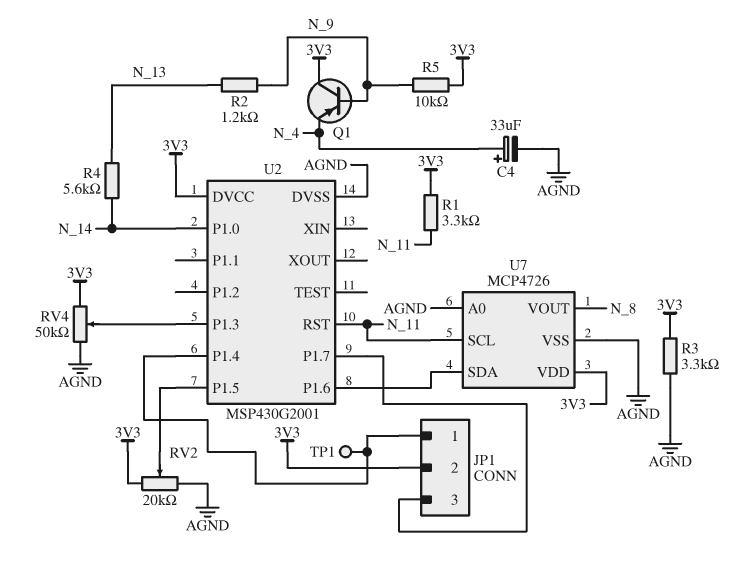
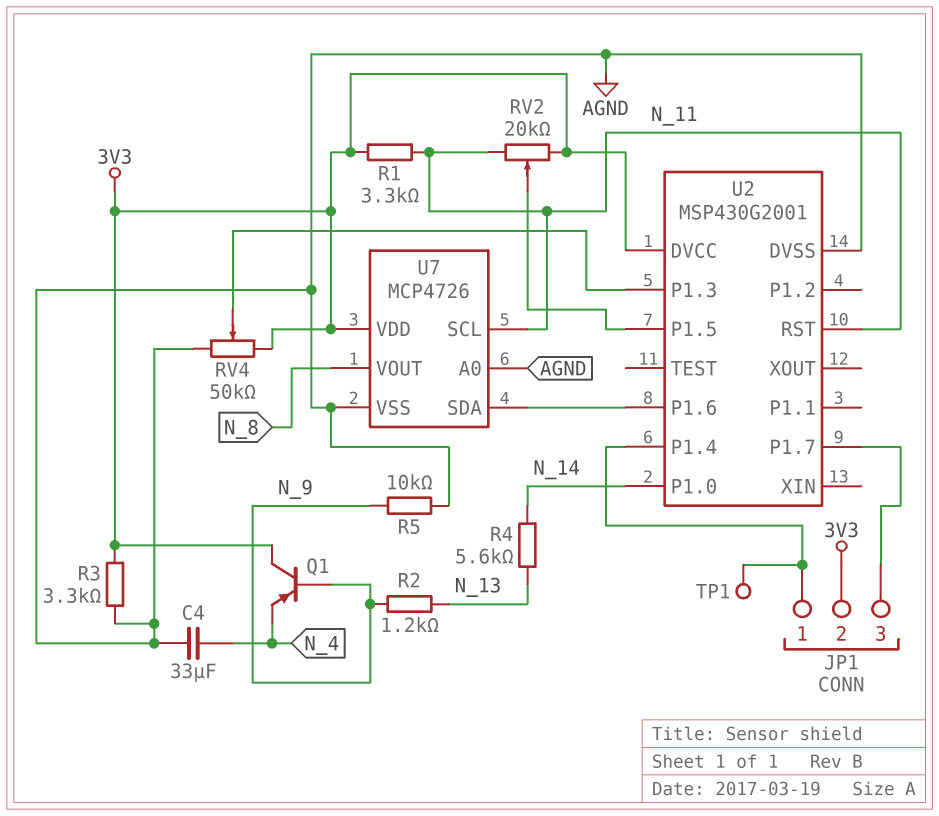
C4: 33uF (plus N_4, minus AGND) -> 33uF (AGND, N_4)
R5: 10k (3V3, N_9) -> 10k (AGND, N_9)
RV2: 20k (3V3, AGND, wiper U2/P1.5) -> 20k (3V3, N_11, wiper U2/P1.5)

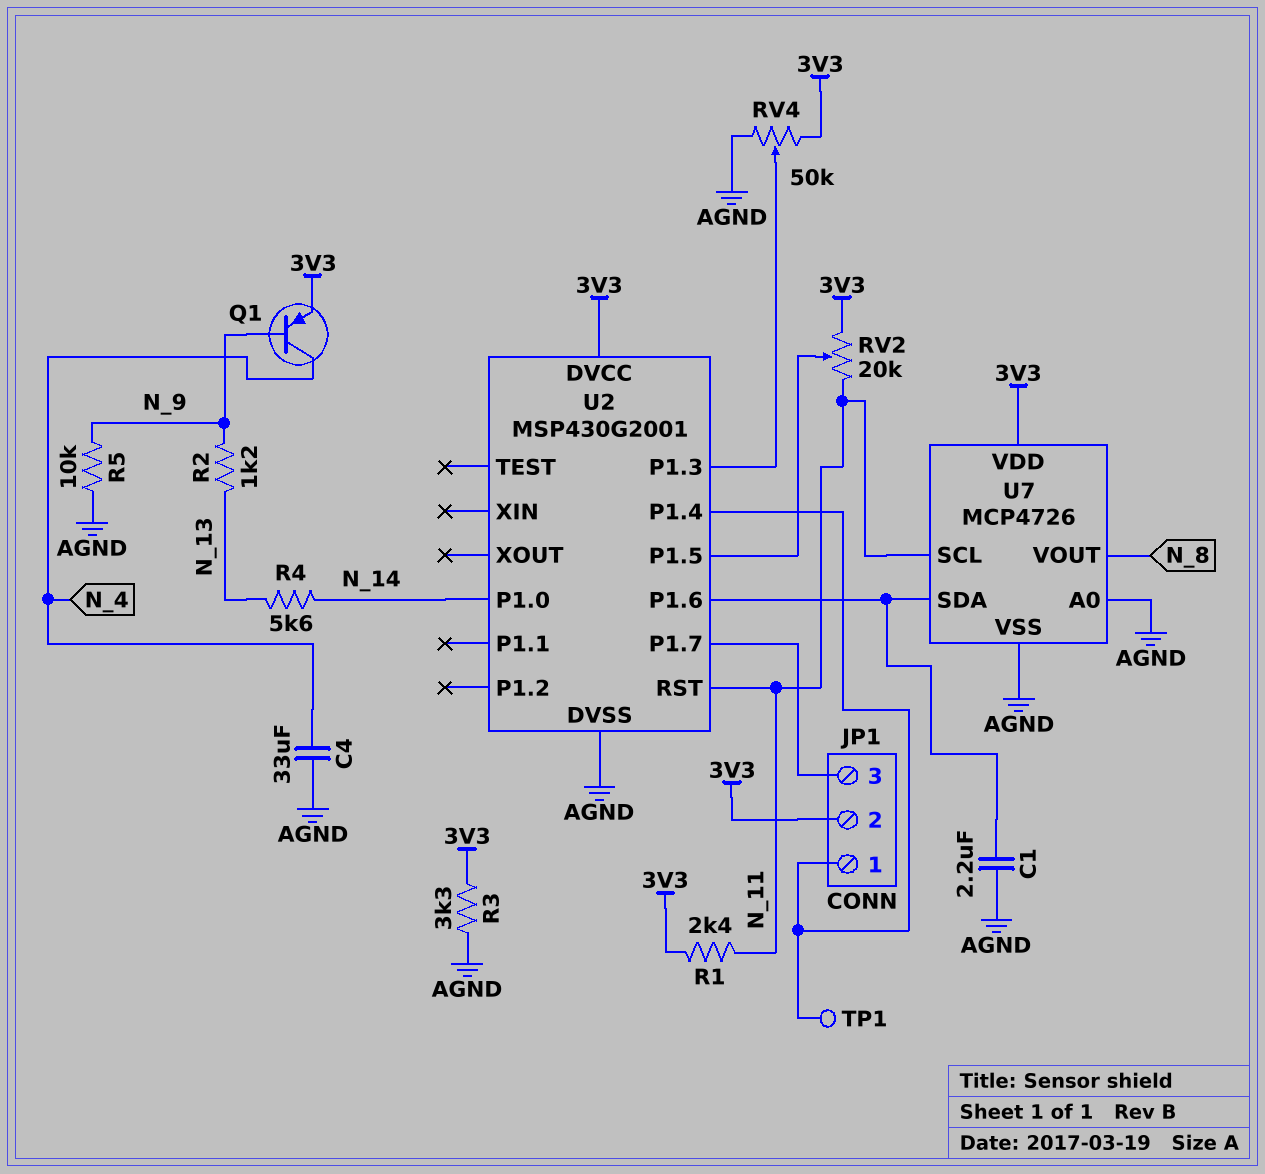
C1: none -> 2.2uF (AGND, U2/P1.6)
Q1: PNP (B N_9, C 3V3, E N_4) -> PNP (B N_9, C N_4, E 3V3)
R1: 3.3k (3V3, N_11) -> 2.4k (3V3, N_11)

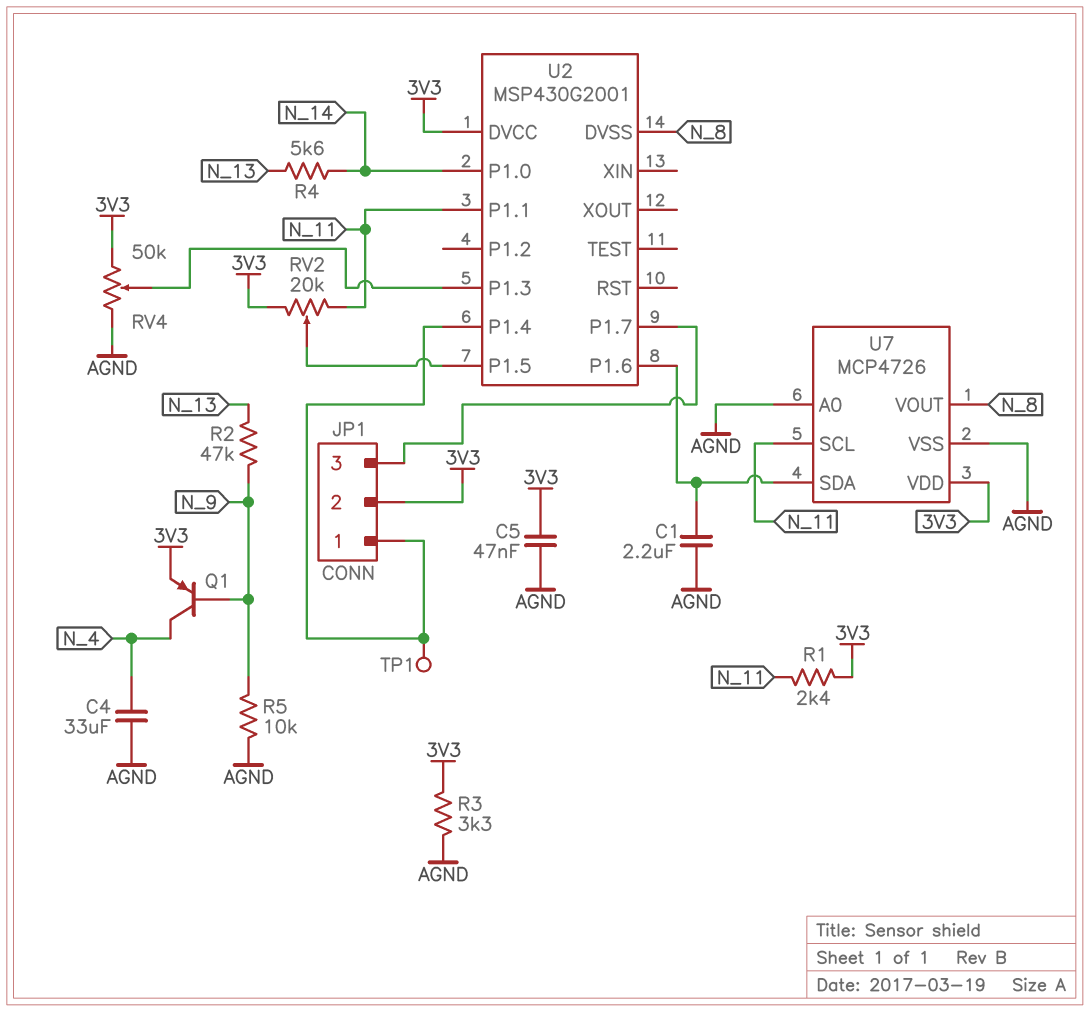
C5: none -> 47nF (3V3, AGND)
R2: 1.2k (N_9, N_13) -> 47k (N_9, N_13)
U2 pin DVSS: AGND -> N_8
U2 pin P1.1: none -> N_11
U2 pin RST: N_11 -> none

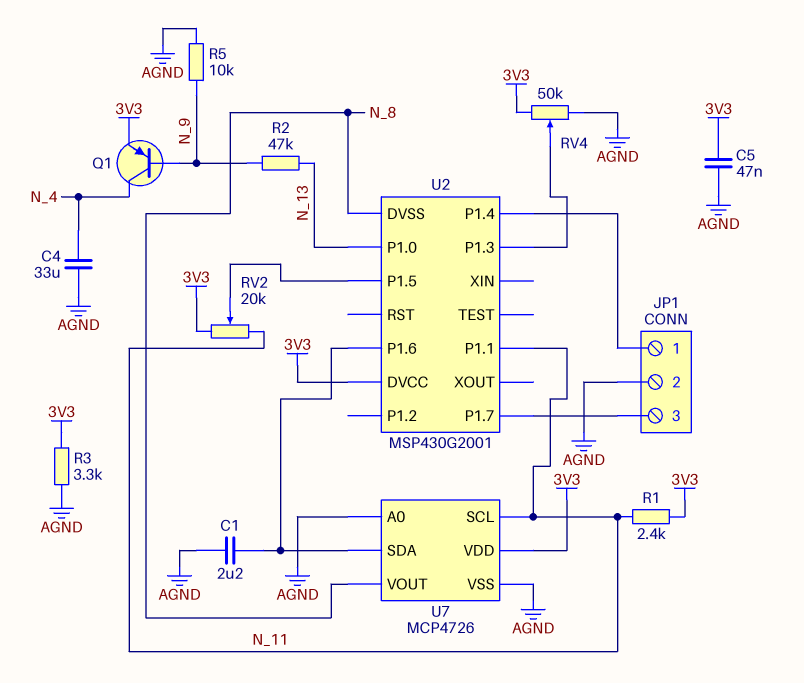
JP1 pin 2: 3V3 -> AGND
R4: 5.6k (N_13, N_14) -> none
TP1: test point (JP1/1) -> none
U2 pin P1.0: N_14 -> N_13

